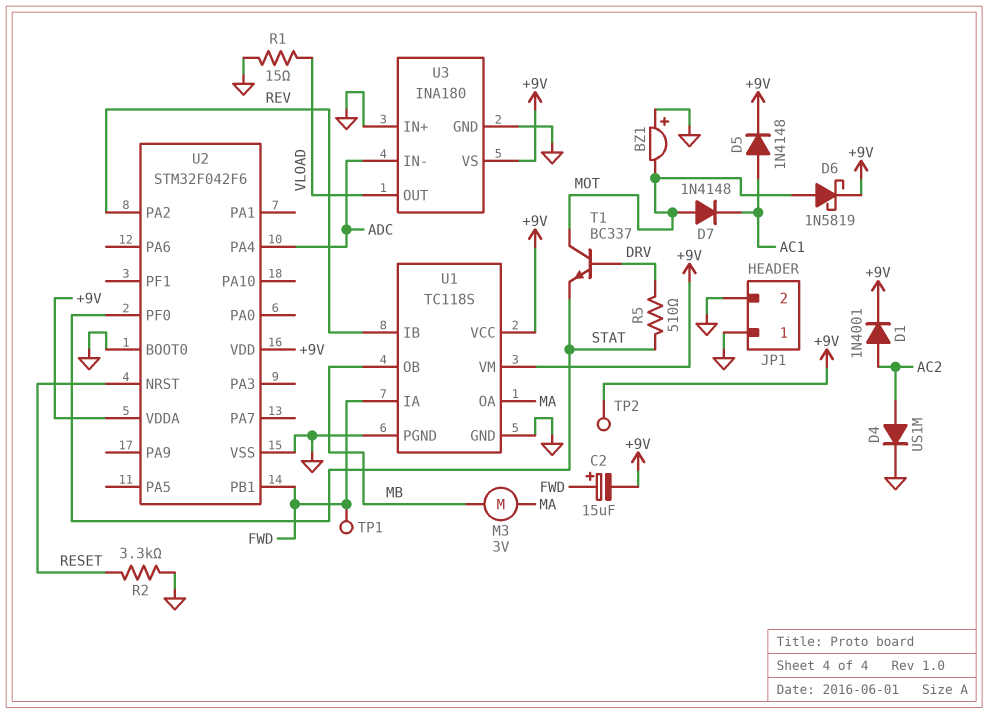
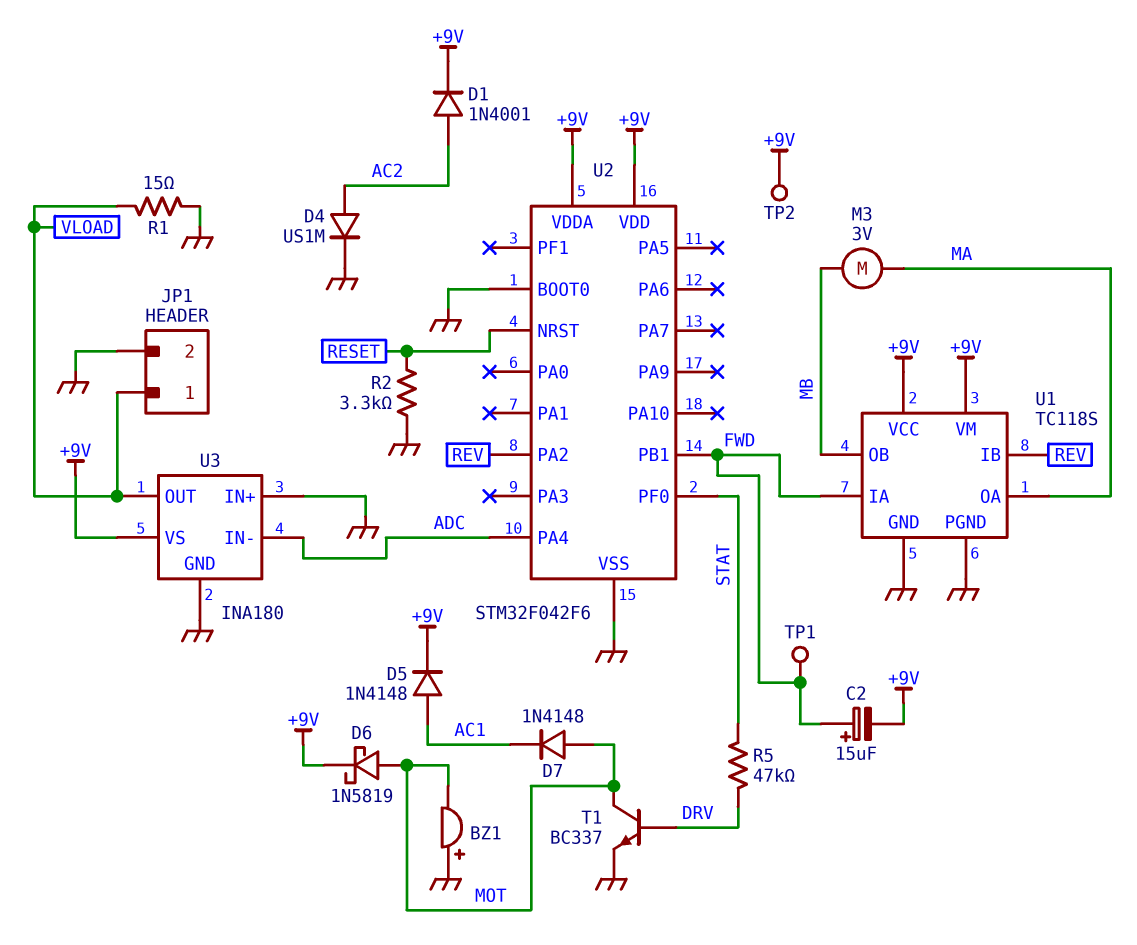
JP1 pin 1: GND -> VLOAD
R5: 510 (DRV, STAT) -> 47k (DRV, STAT)
T1: NPN BC337 (B DRV, C MOT, E STAT) -> NPN BC337 (B DRV, C MOT, E GND)

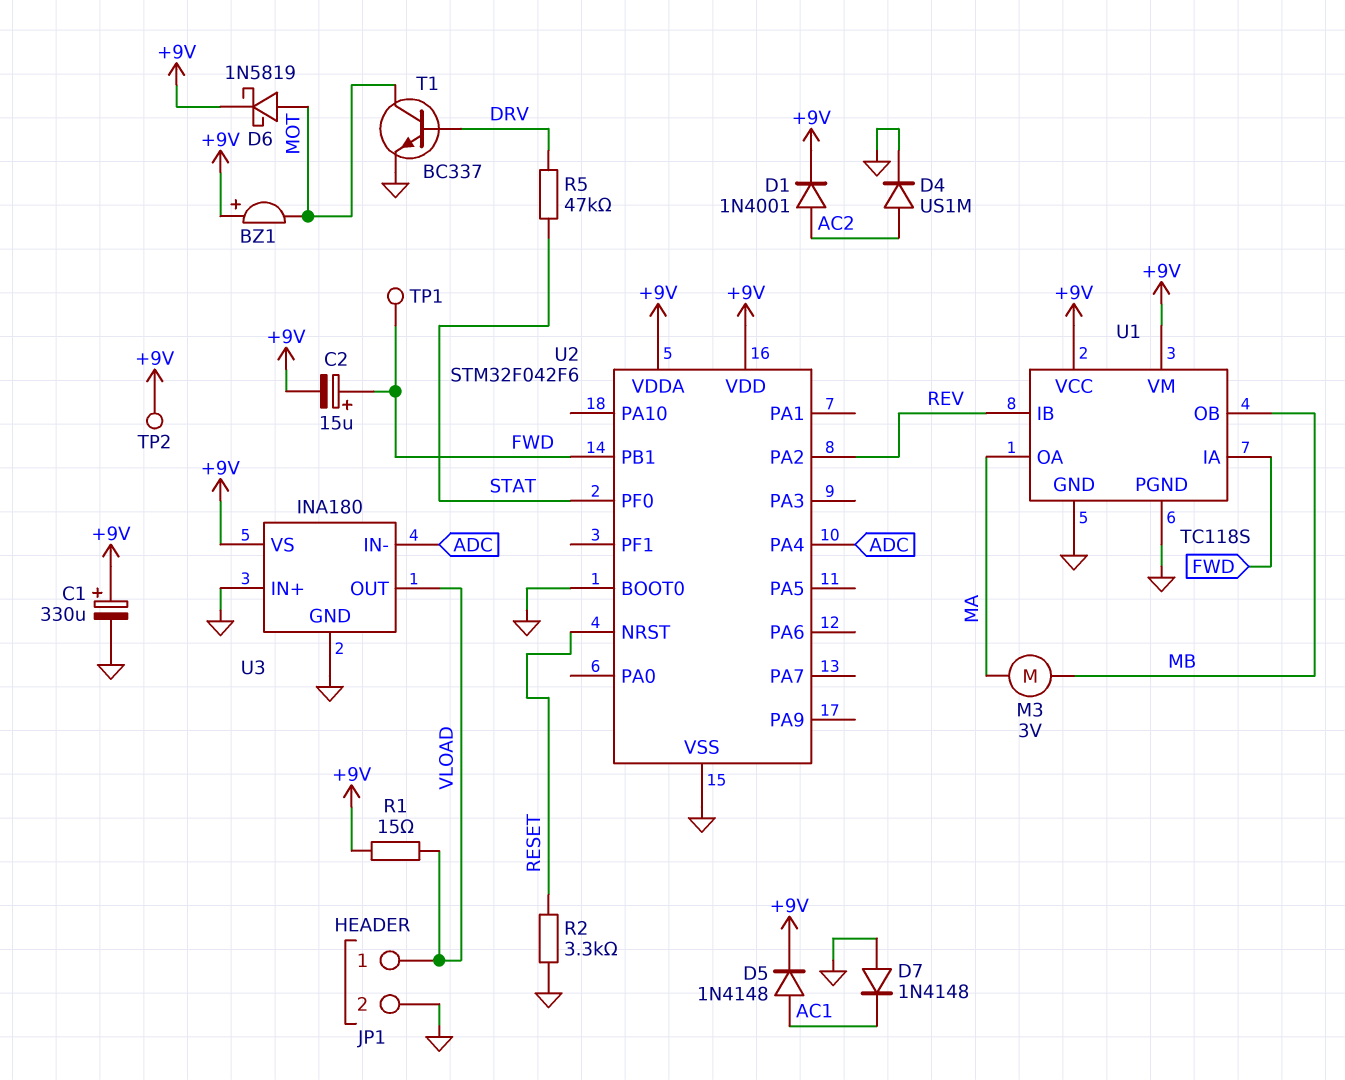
BZ1: buzzer (plus GND, minus MOT) -> buzzer (plus +9V, minus MOT)
C1: none -> 330uF (plus +9V, minus GND)
D7: diode 1N4148 (A MOT, K AC1) -> diode 1N4148 (A GND, K AC1)
R1: 15 (GND, VLOAD) -> 15 (+9V, VLOAD)

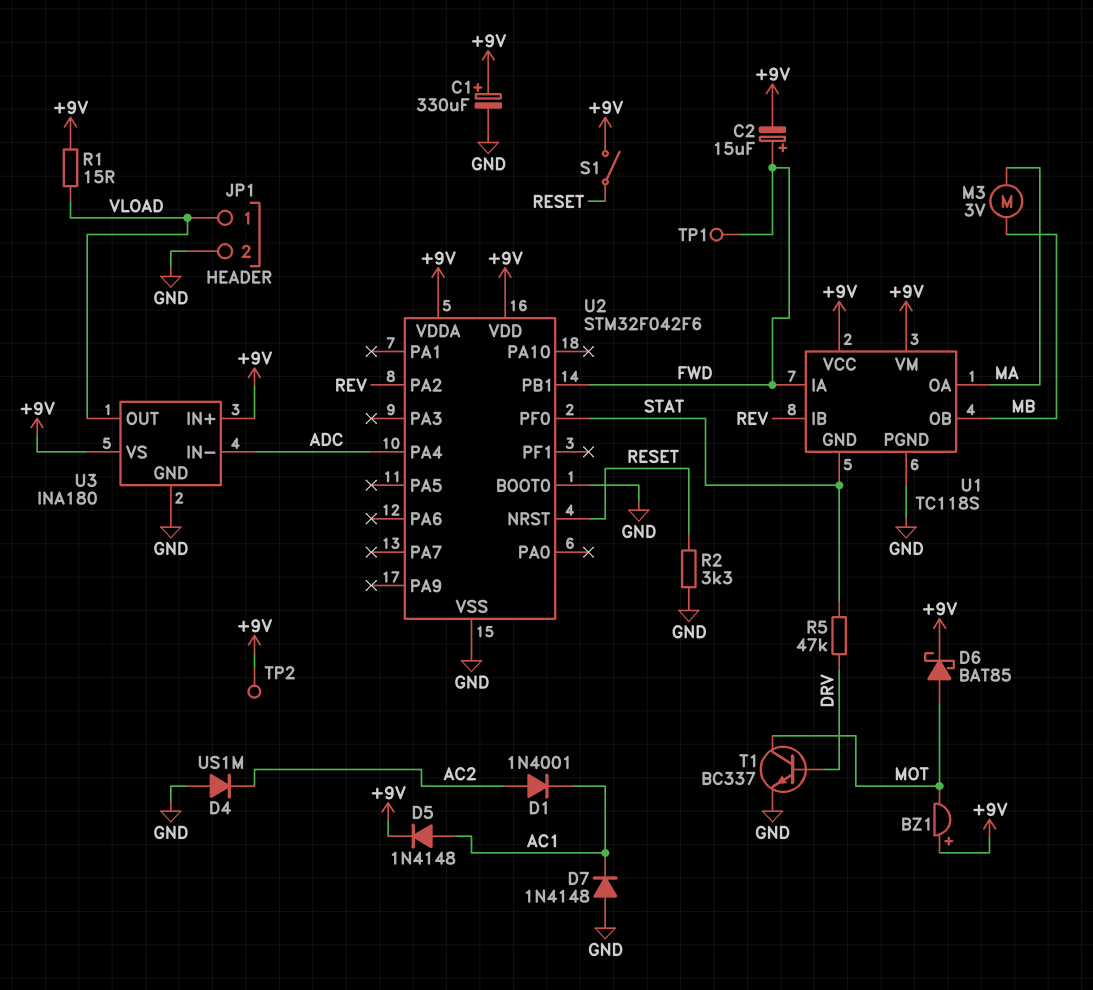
D1: diode 1N4001 (A AC2, K +9V) -> diode 1N4001 (A AC2, K AC1)
D4: diode US1M (A AC2, K GND) -> diode US1M (A GND, K AC2)
D6: schottky 1N5819 (A MOT, K +9V) -> schottky BAT85 (A MOT, K +9V)
S1: none -> switch (+9V, RESET)
U1 pin GND: GND -> STAT
U3 pin IN+: GND -> +9V

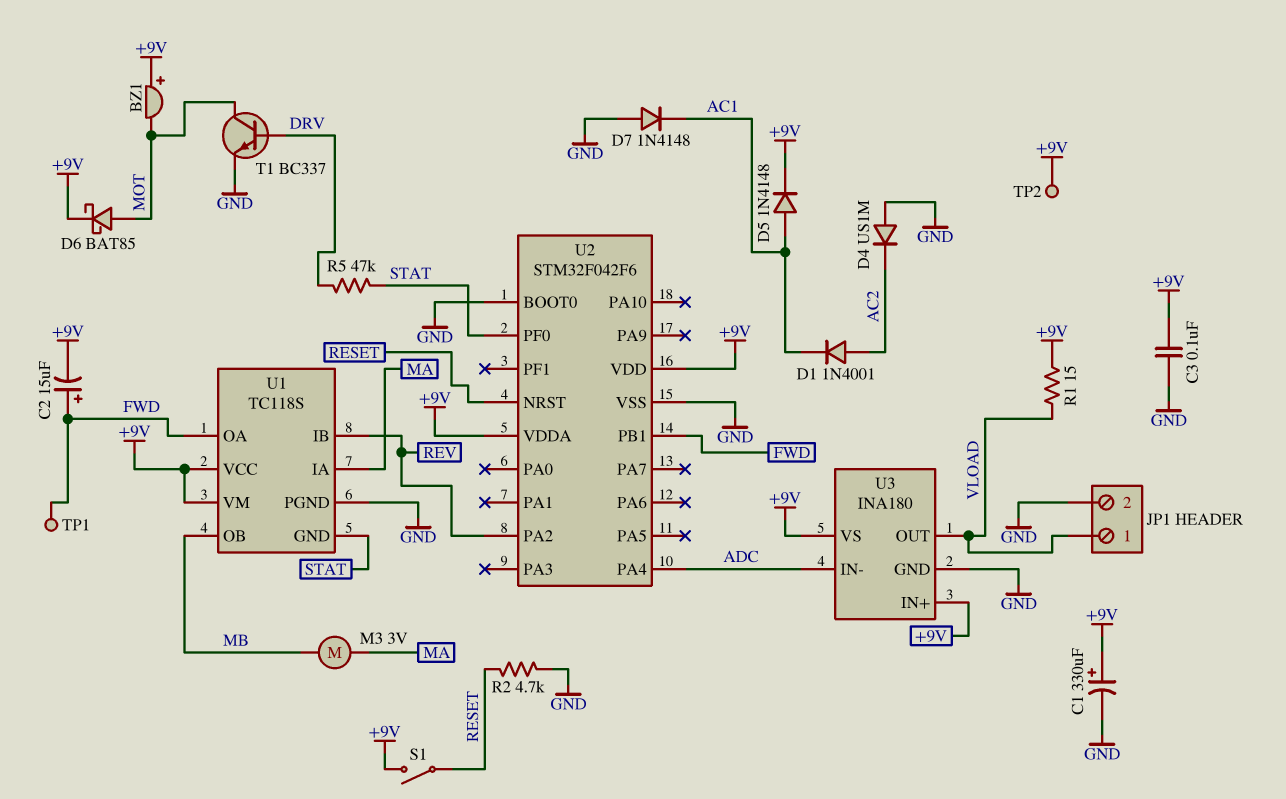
C3: none -> 100nF (+9V, GND)
R2: 3.3k (GND, RESET) -> 4.7k (GND, RESET)
U1 pin IA: FWD -> MA
U1 pin OA: MA -> FWD

